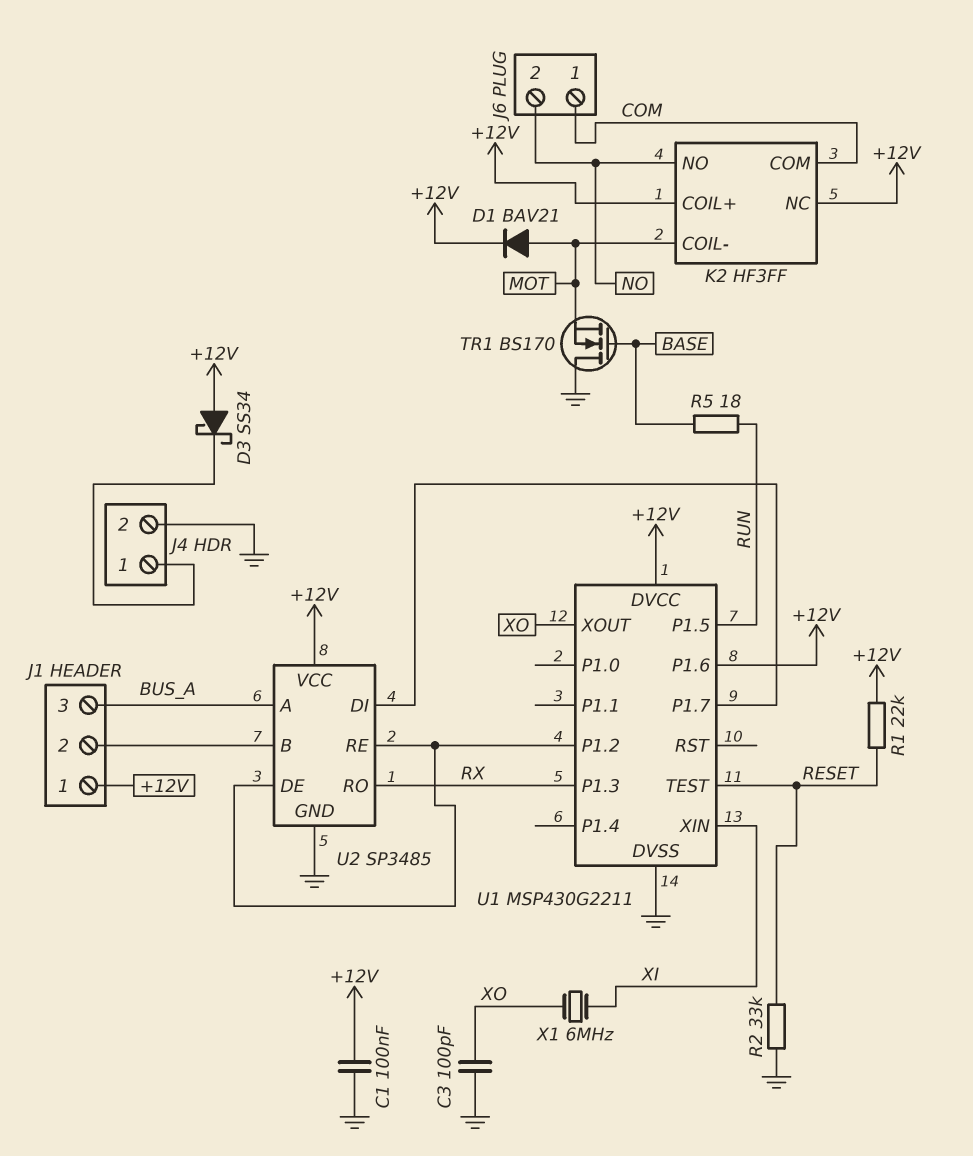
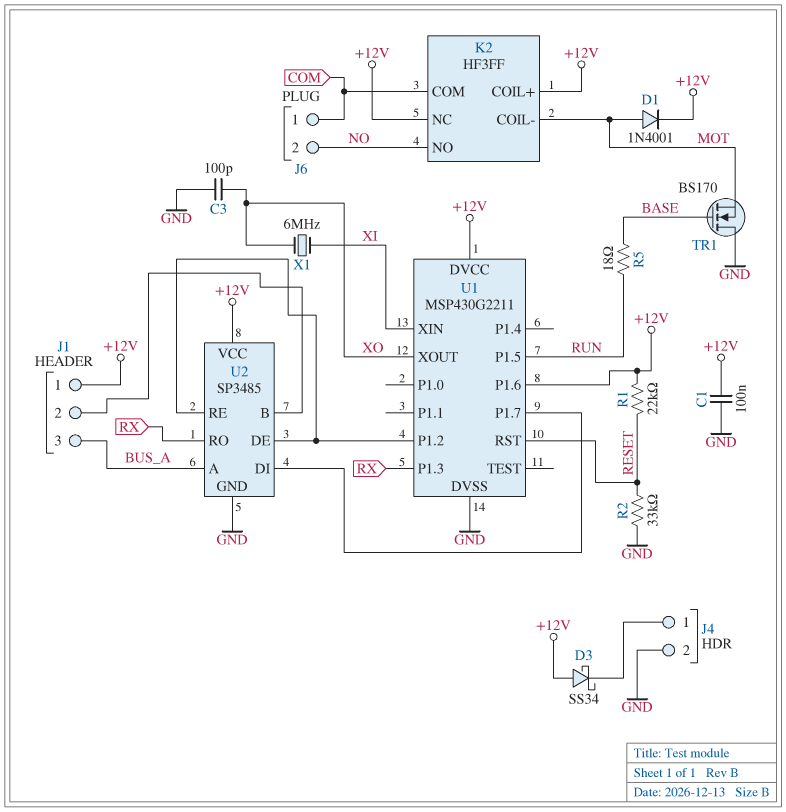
D1: diode BAV21 (A MOT, K +12V) -> diode 1N4001 (A MOT, K +12V)
U1 pin RST: none -> RESET
U1 pin TEST: RESET -> none

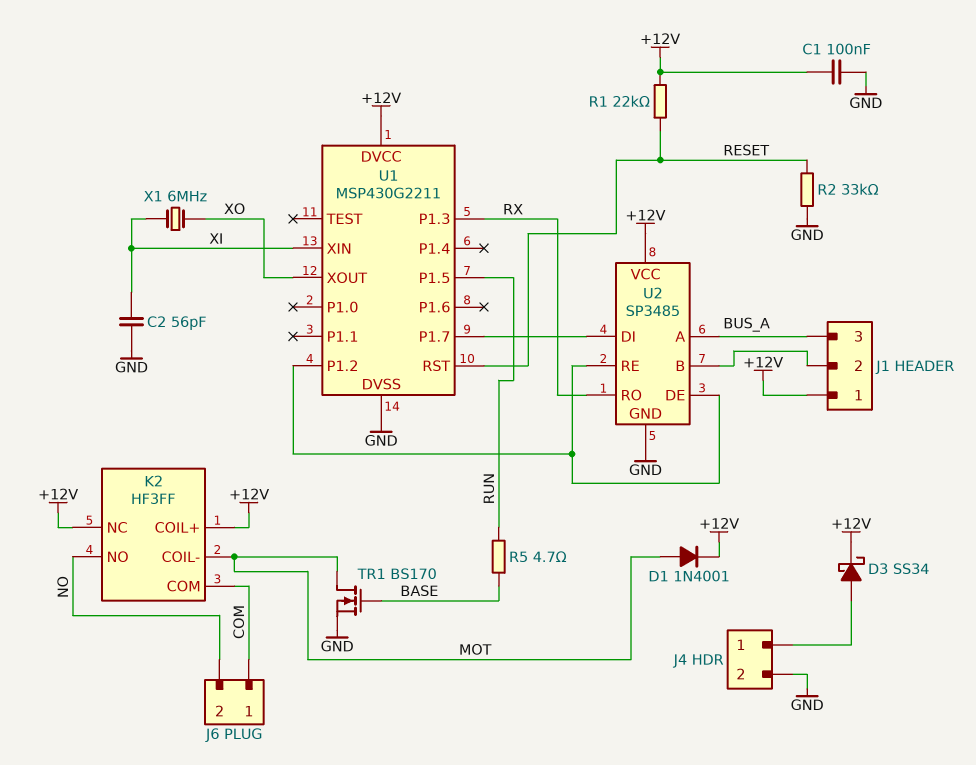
C2: none -> 56pF (GND, XI)
C3: 100pF (GND, XO) -> none
D3: schottky SS34 (A +12V, K J4/1) -> schottky SS34 (A J4/1, K +12V)
R5: 18 (BASE, RUN) -> 4.7 (BASE, RUN)
TR1: NMOS BS170 (G BASE, D GND, S MOT) -> NMOS BS170 (G BASE, D MOT, S GND)
U1 pin P1.6: +12V -> none

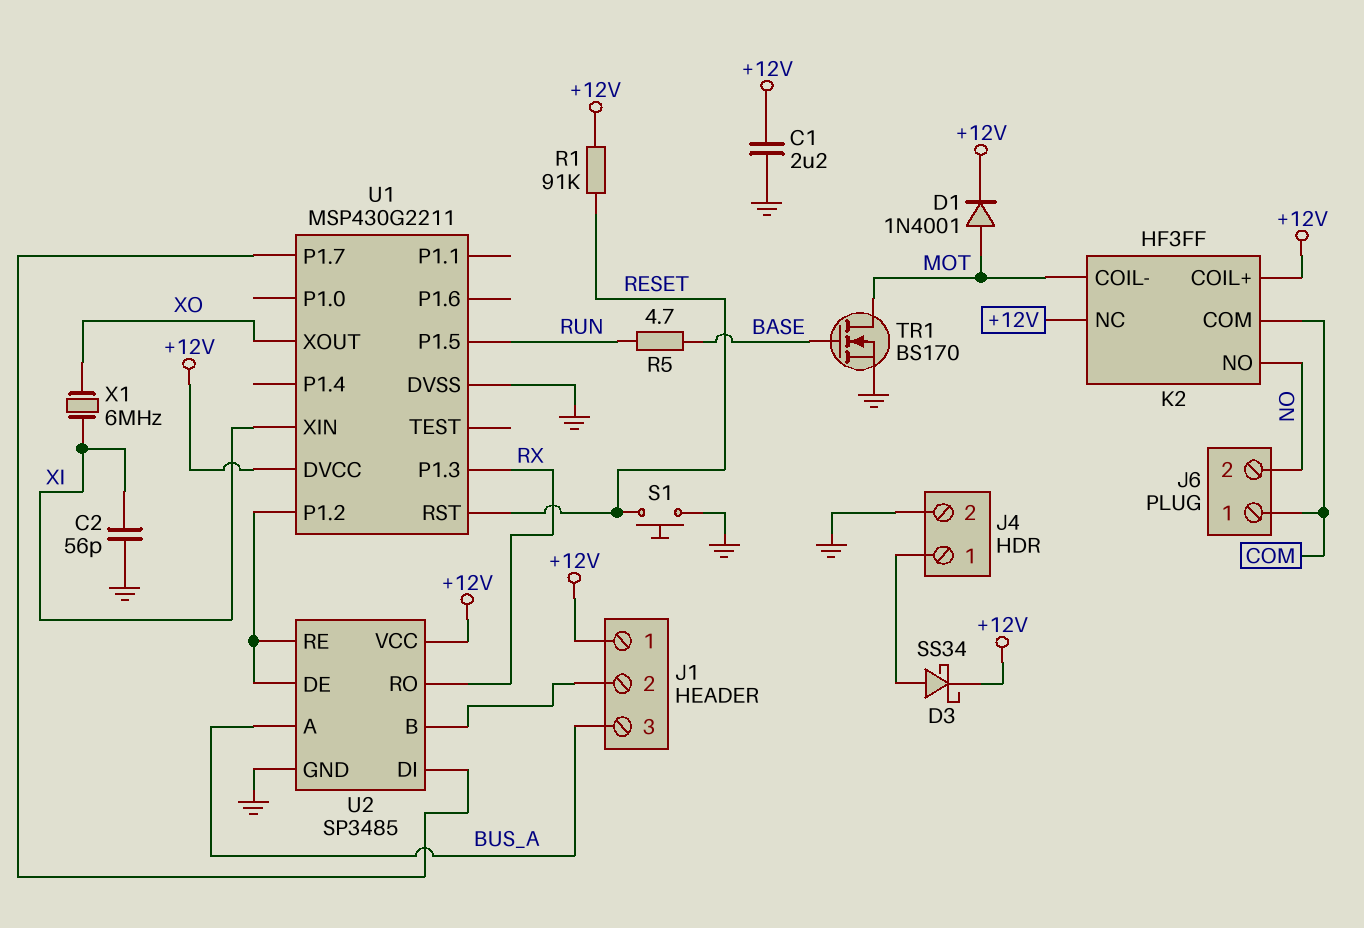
C1: 100nF (+12V, GND) -> 2.2uF (+12V, GND)
R1: 22k (+12V, RESET) -> 91k (+12V, RESET)
R2: 33k (GND, RESET) -> none
S1: none -> button (GND, RESET)

